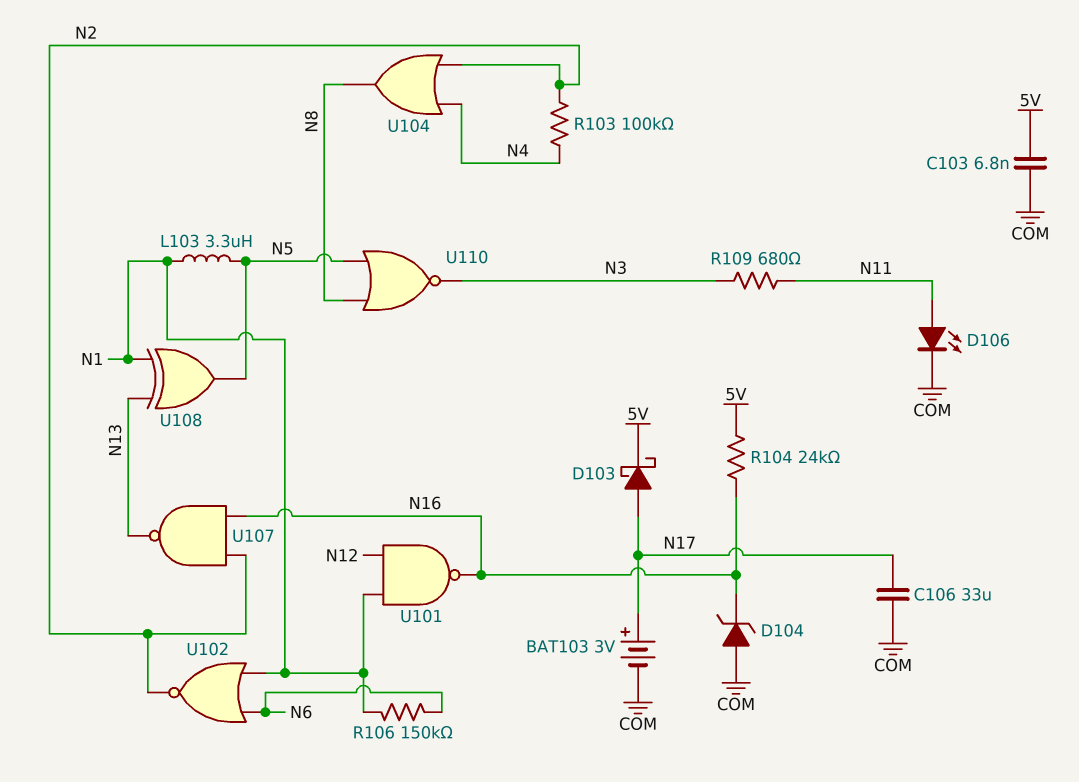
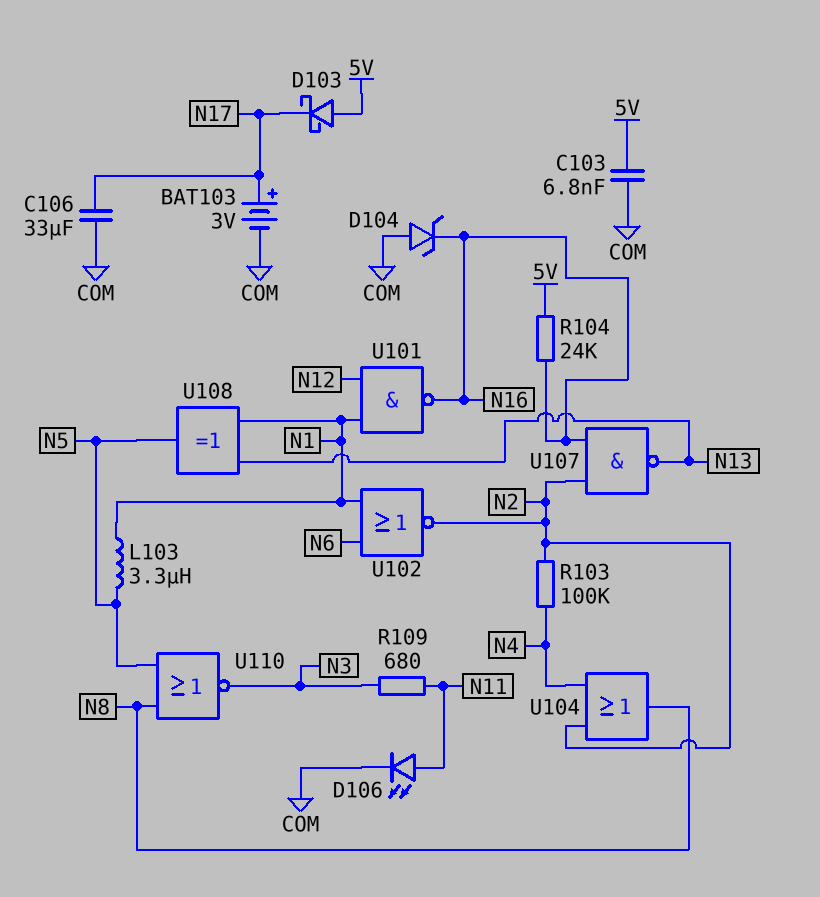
D103: schottky (A N17, K 5V) -> schottky (A 5V, K N17)
R106: 150k (N1, N6) -> none

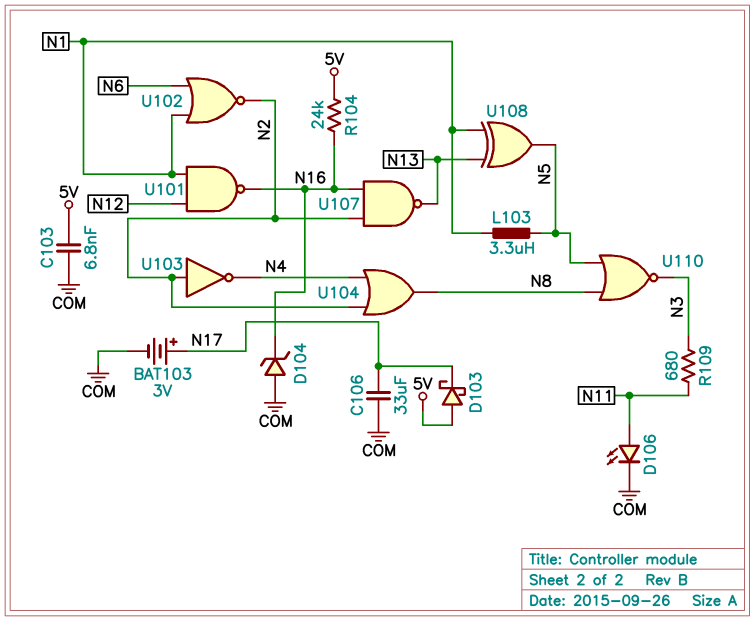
R103: 100k (N2, N4) -> none
U103: none -> NOT (in N2, out N4)

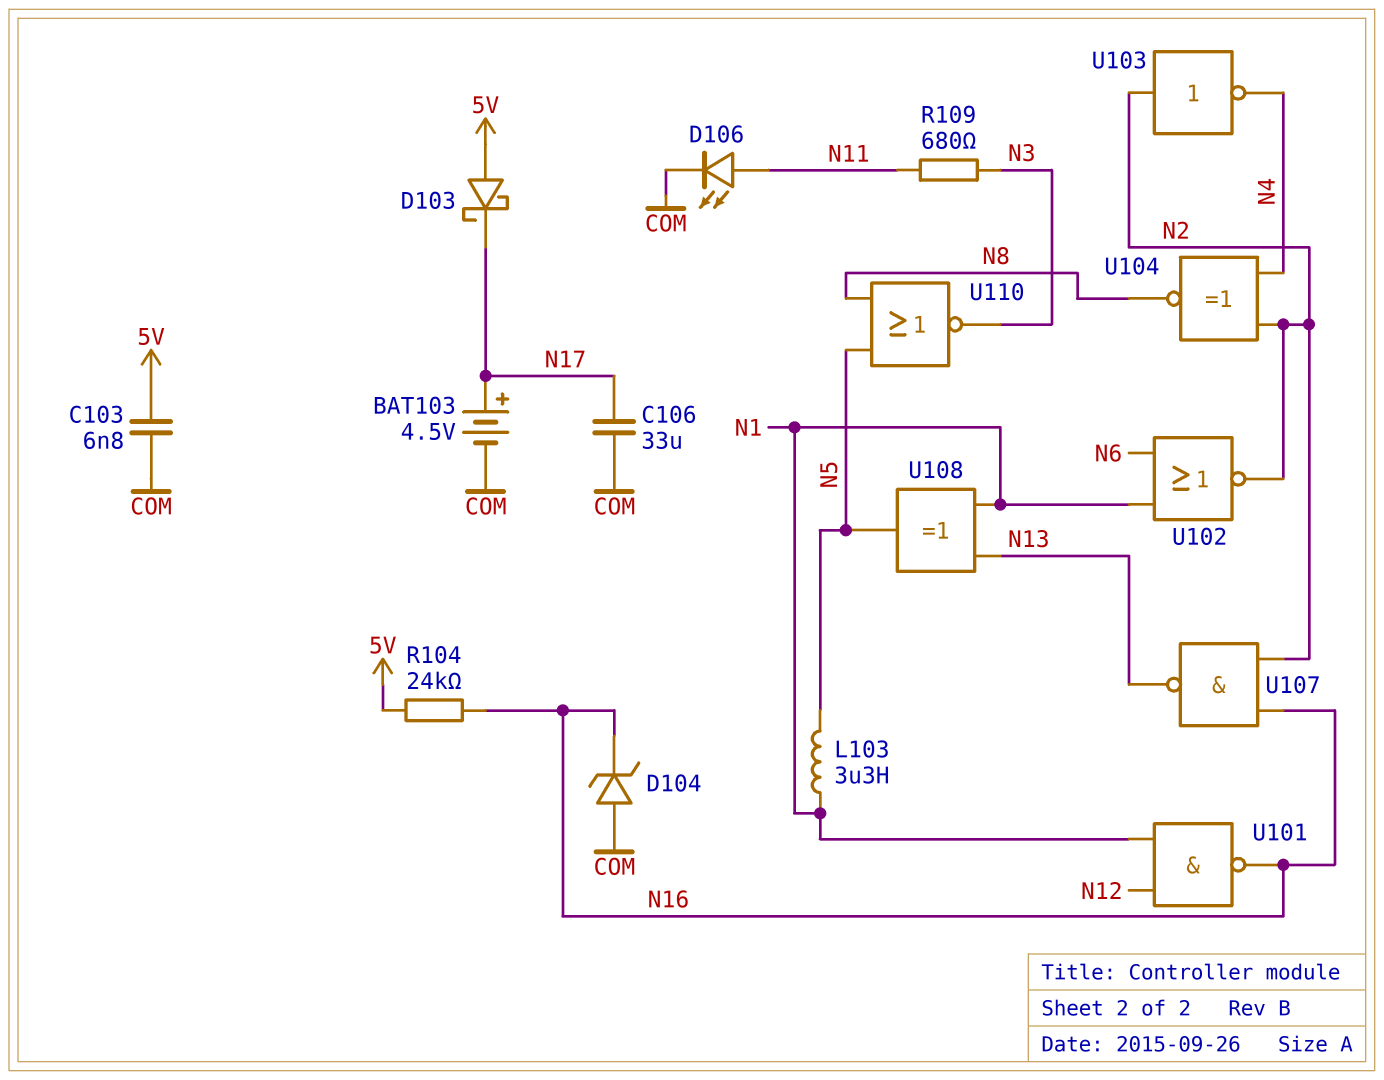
BAT103: 3V (plus N17, minus COM) -> 4.5V (plus N17, minus COM)
U104: OR (in N2, in N4, out N8) -> XNOR (in N2, in N4, out N8)

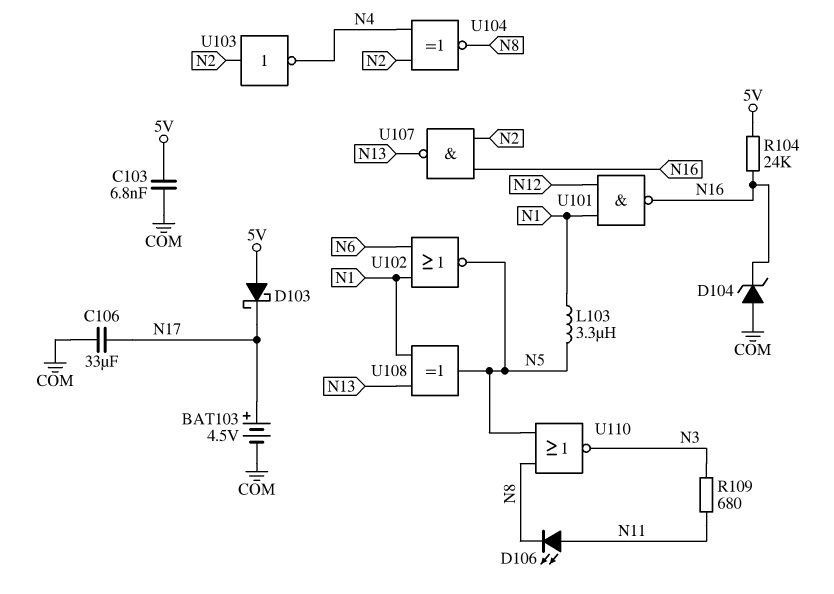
D106: LED (A N11, K COM) -> LED (A N11, K N8)
U102: NOR (in N1, in N6, out N2) -> NOR (in N1, in N6, out N5)

